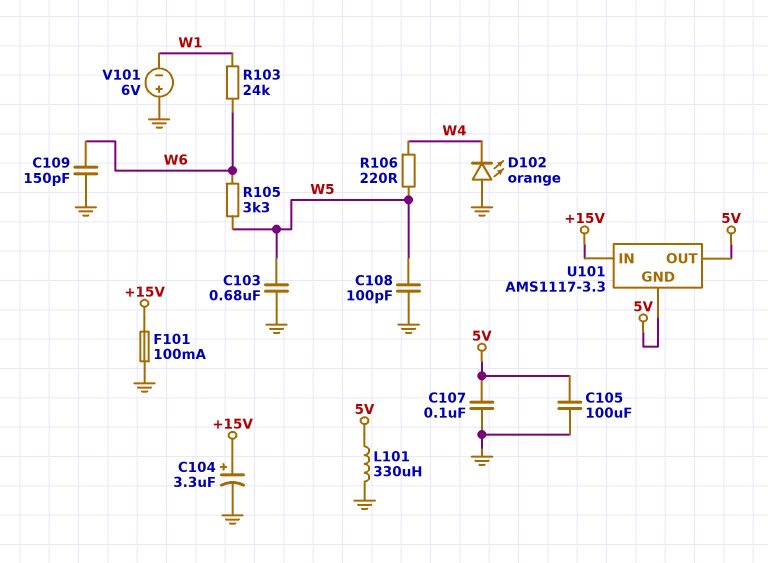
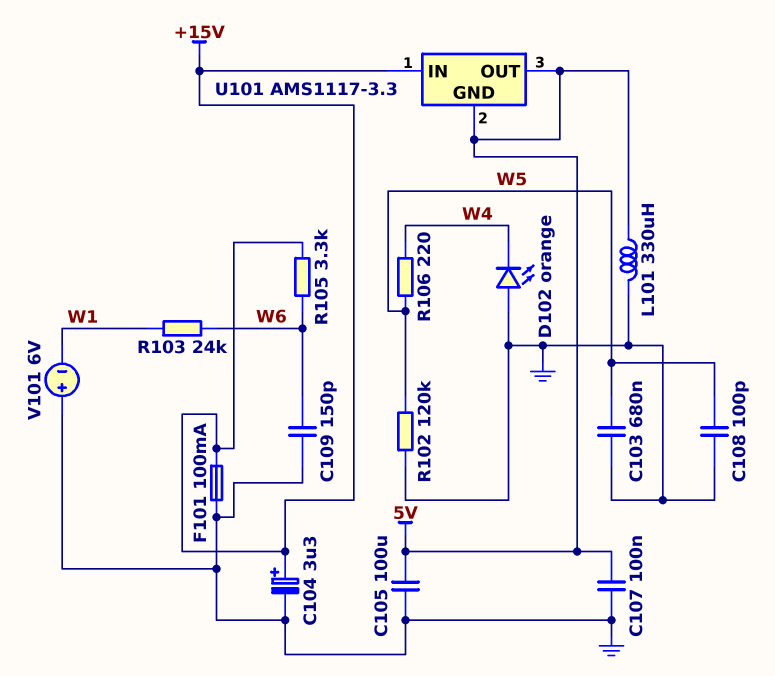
R102: none -> 120k (GND, W5)
R105: 3.3k (W5, W6) -> 3.3k (+15V, W6)

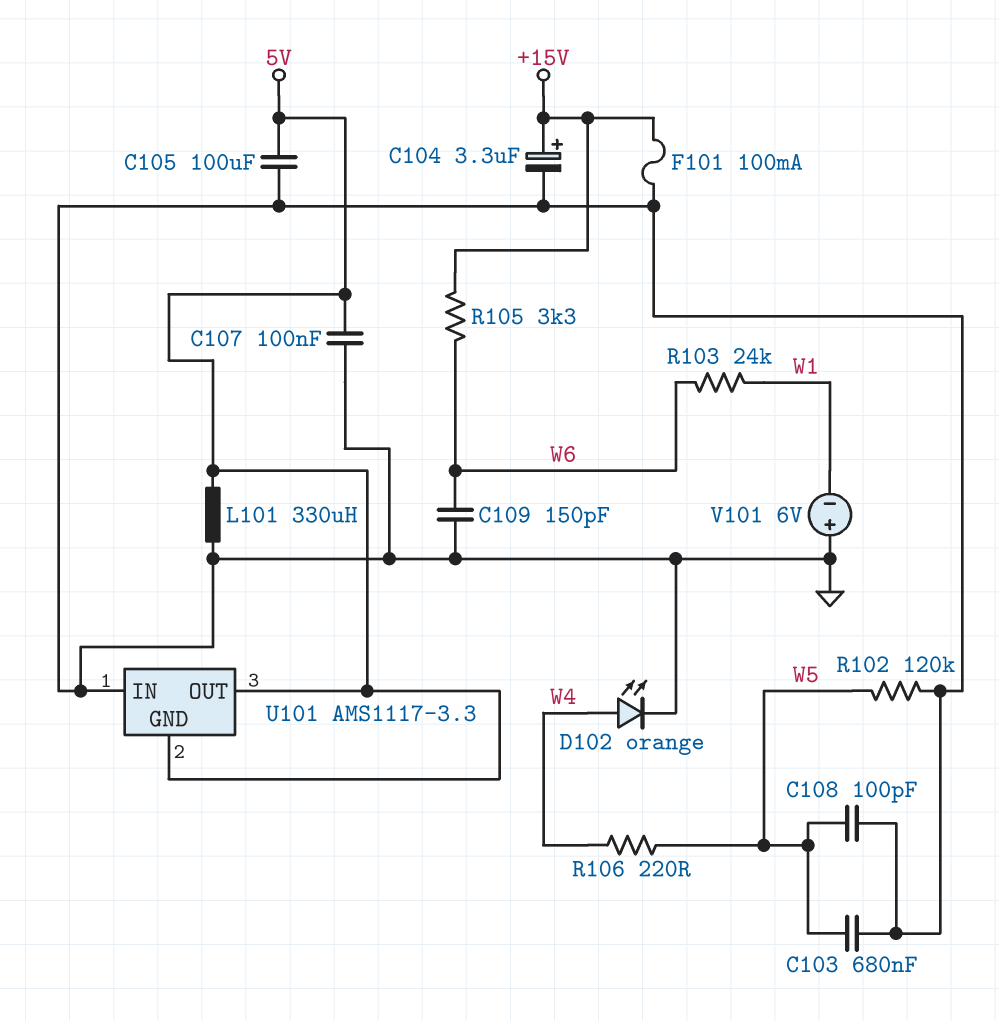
D102: LED orange (A GND, K W4) -> LED orange (A W4, K GND)
U101 pin IN: +15V -> GND

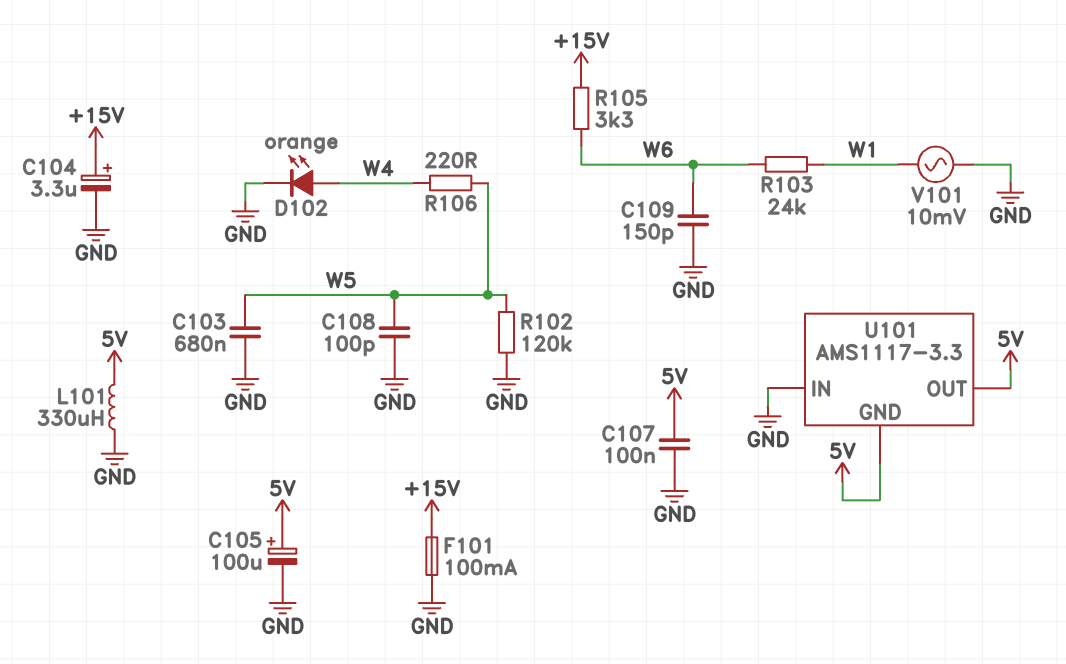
C105: 100uF (5V, GND) -> 100uF (plus 5V, minus GND)
V101: 6V (plus GND, minus W1) -> AC 10mV (GND, W1)

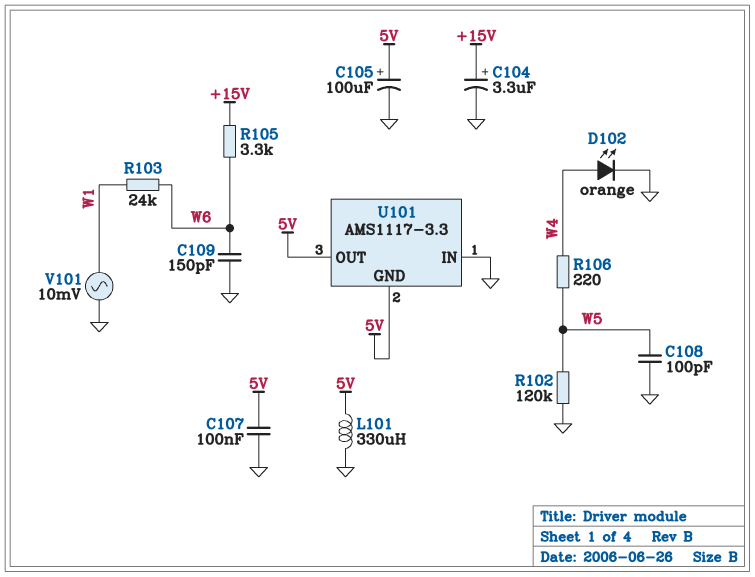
C103: 680nF (GND, W5) -> none
F101: 100mA (+15V, GND) -> none

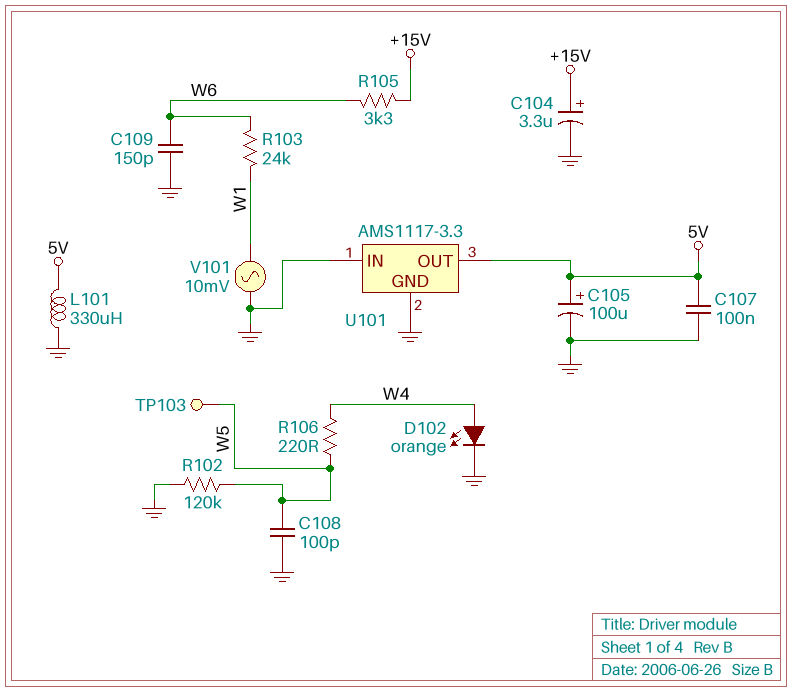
TP103: none -> test point (W5)
U101 pin GND: 5V -> GND

